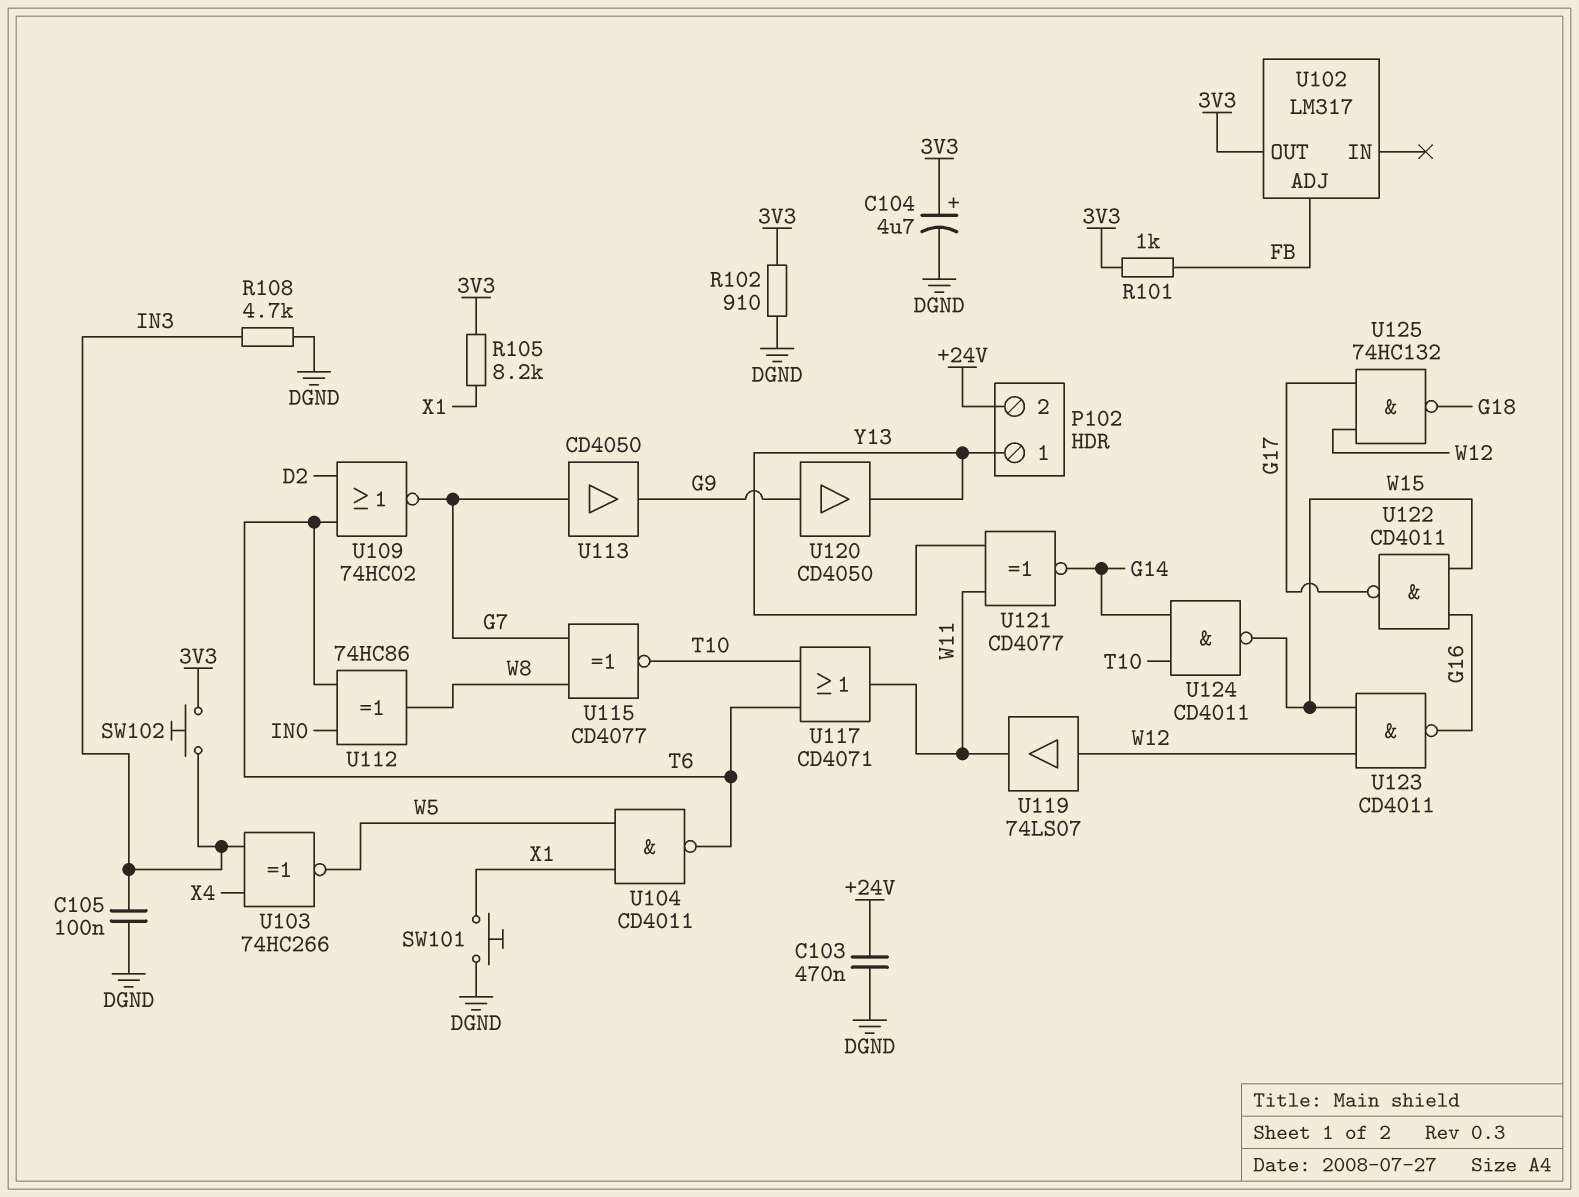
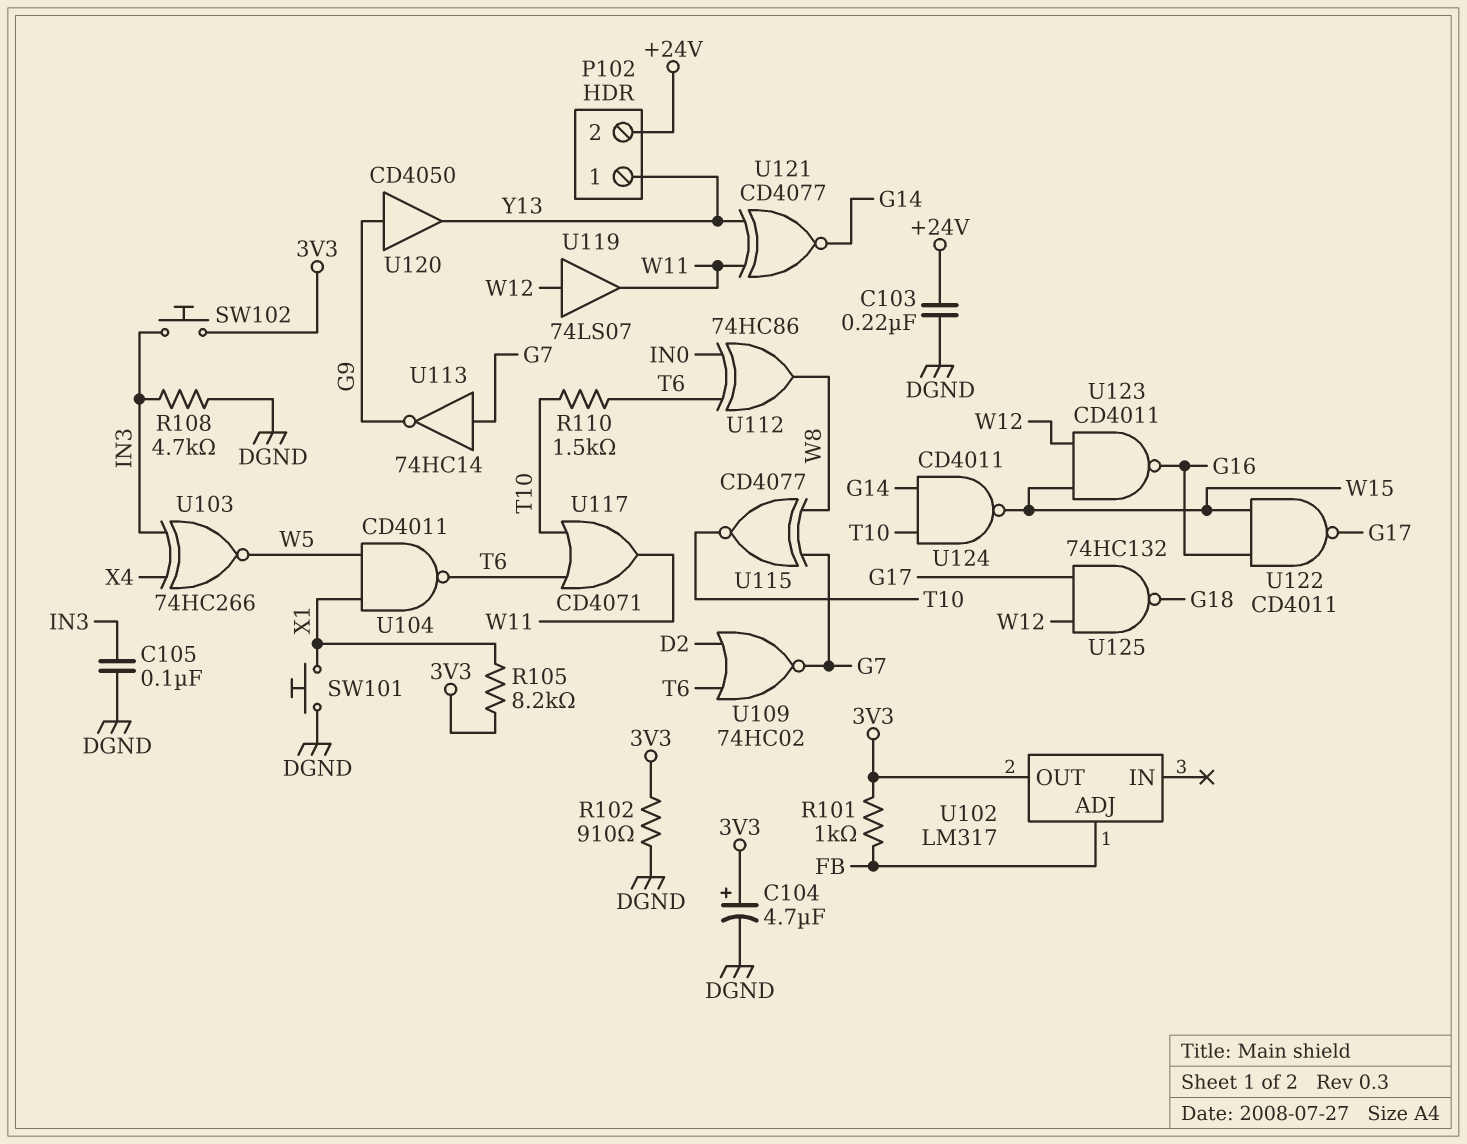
C103: 470nF (+24V, DGND) -> 220nF (+24V, DGND)
R110: none -> 1.5k (T6, T10)
U113: buffer CD4050 (in G7, out G9) -> NOT 74HC14 (in G7, out G9)

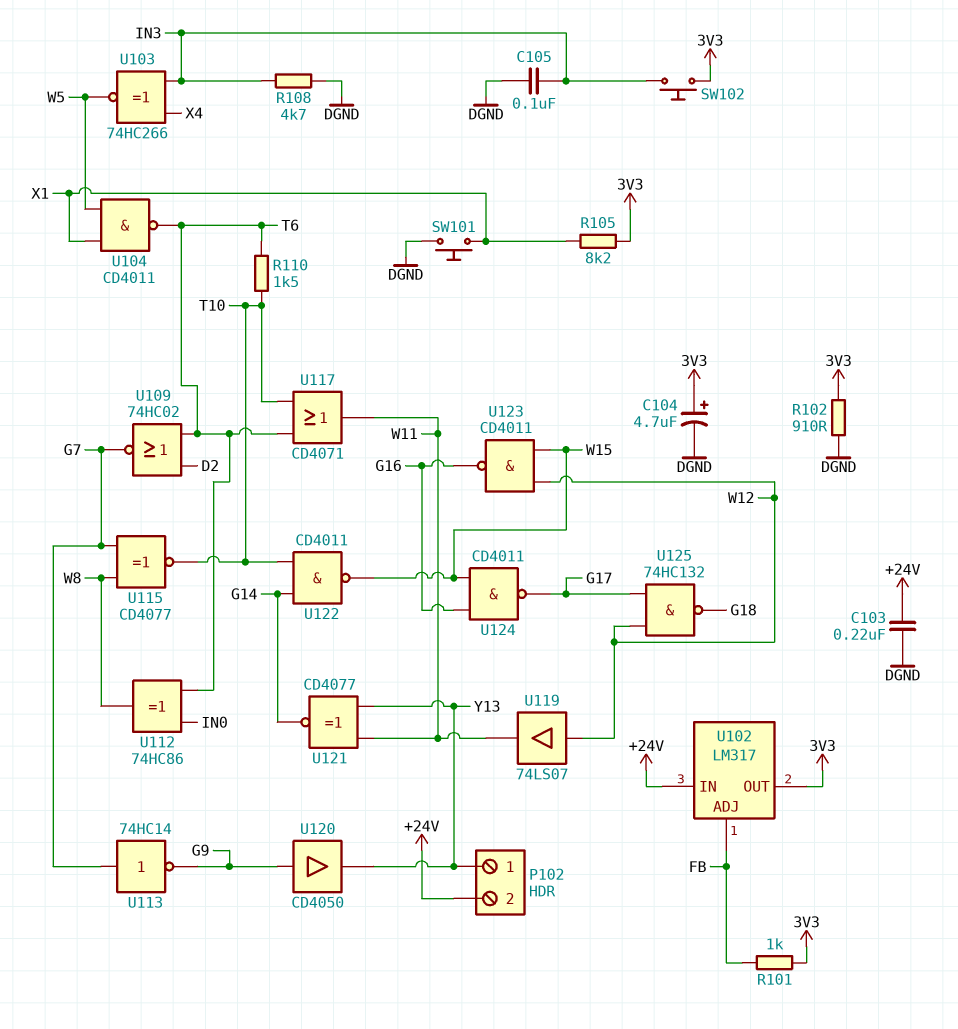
U102 pin IN: none -> +24V
U122: NAND CD4011 (in G16, in W15, out G17) -> NAND CD4011 (in G14, in T10, out W15)
U124: NAND CD4011 (in G14, in T10, out W15) -> NAND CD4011 (in G16, in W15, out G17)

